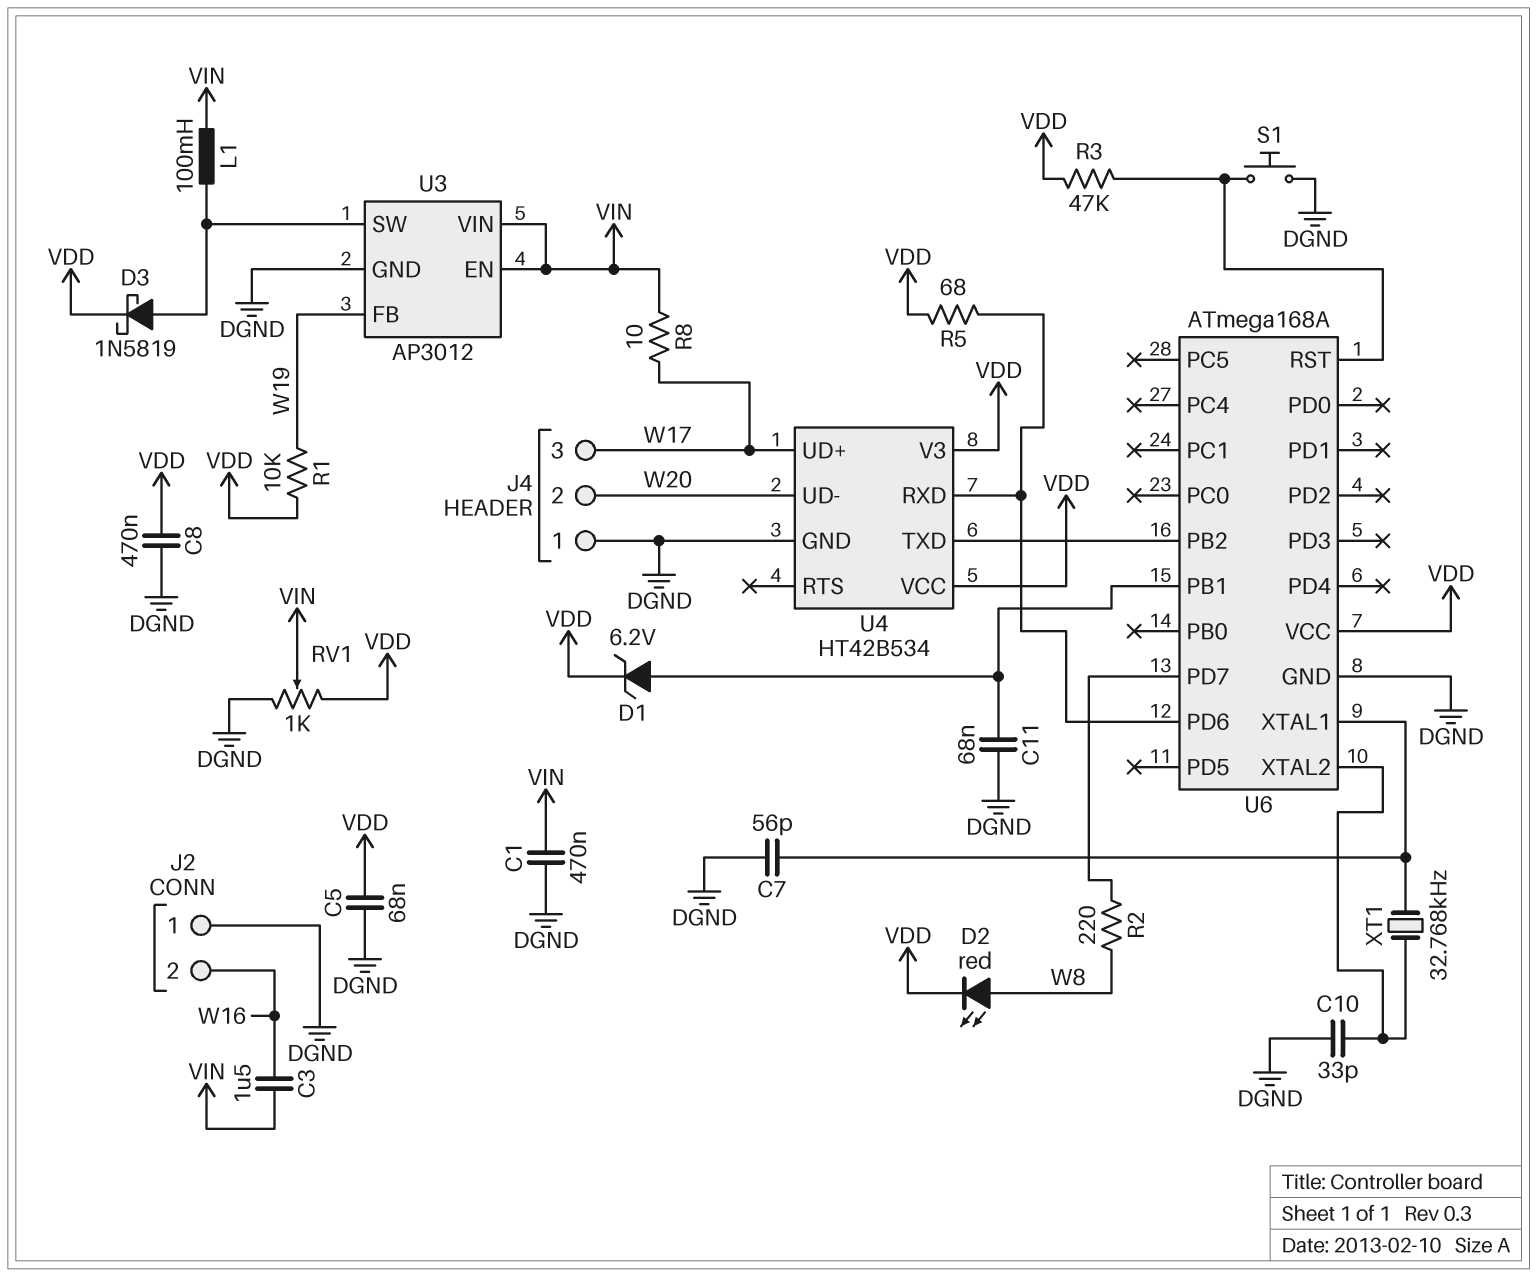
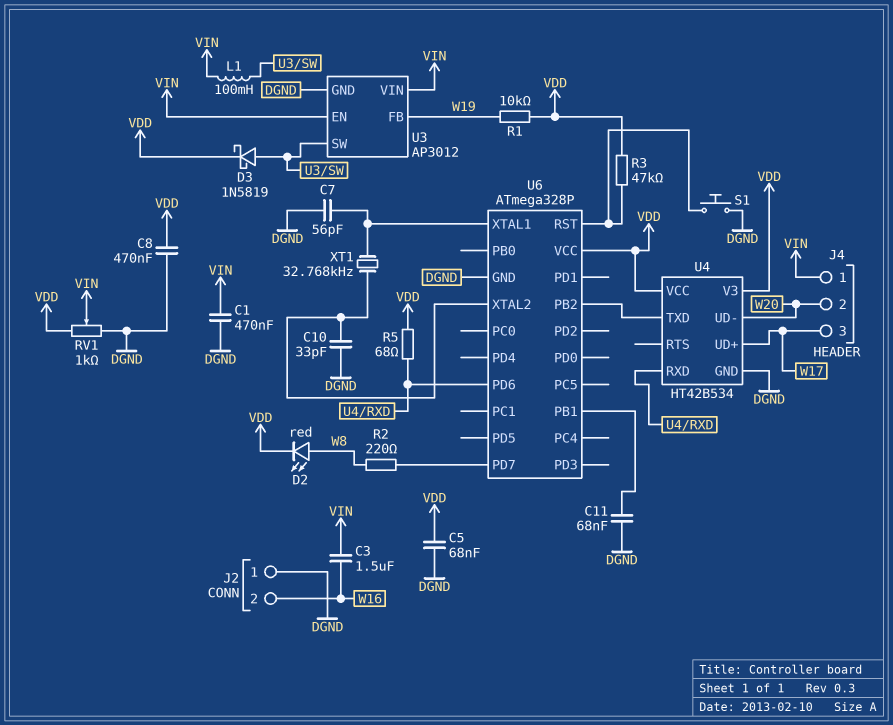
D1: zener 6.2V (A U6/PB1, K VDD) -> none
J4 pin 1: DGND -> VIN
R8: 10 (VIN, W17) -> none
U6: ATmega168A -> ATmega328P

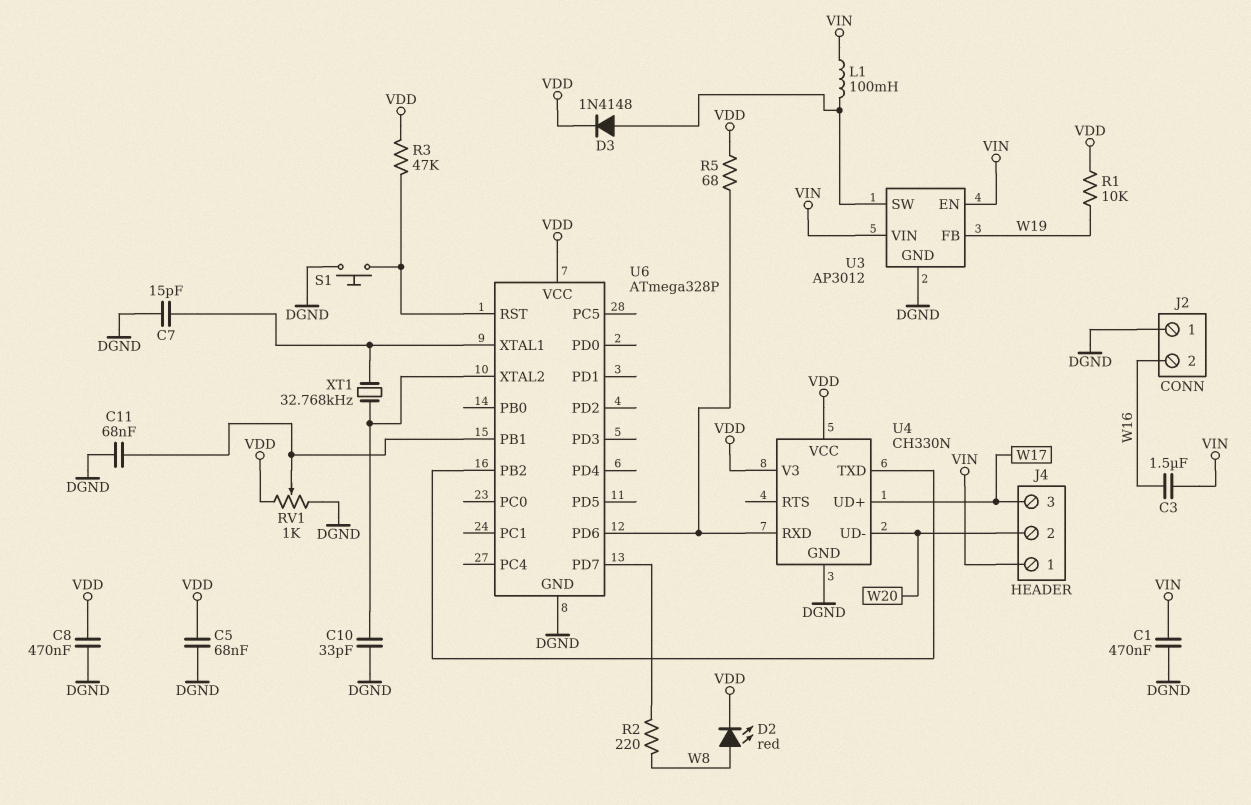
C7: 56pF (DGND, U6/XTAL1) -> 15pF (DGND, U6/XTAL1)
D3: schottky 1N5819 (A U3/SW, K VDD) -> diode 1N4148 (A U3/SW, K VDD)
RV1: 1k (DGND, VDD, wiper VIN) -> 1k (DGND, VDD, wiper U6/PB1)
U4: HT42B534 -> CH330N

